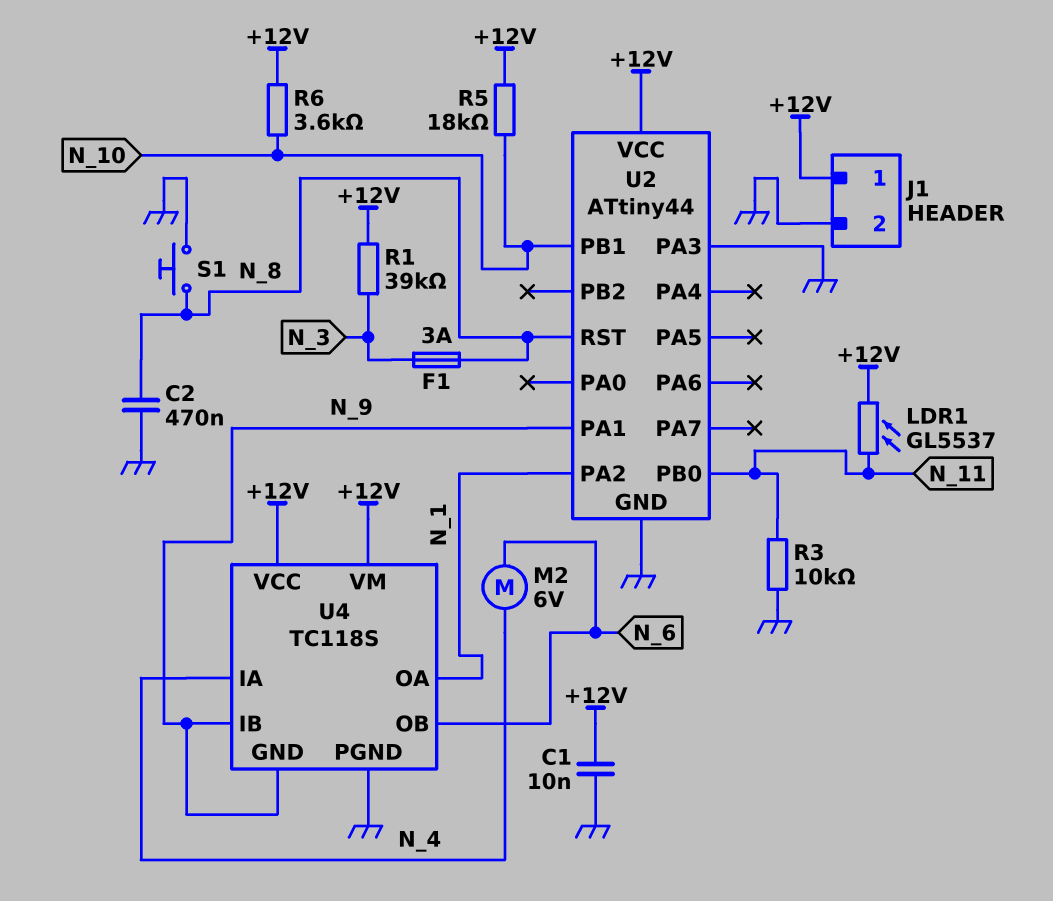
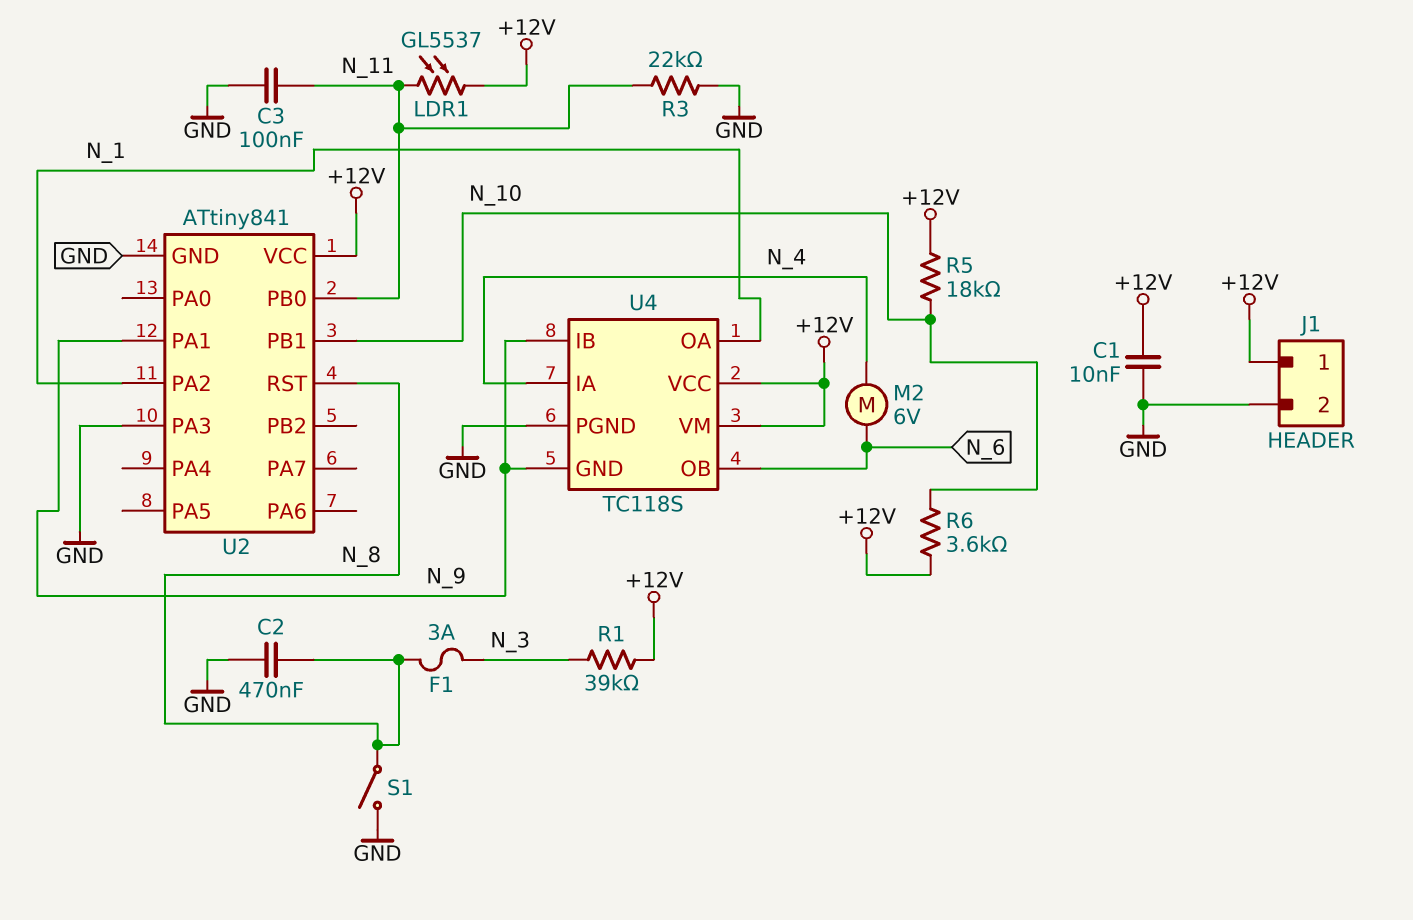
C3: none -> 100nF (GND, N_11)
R3: 10k (GND, N_11) -> 22k (GND, N_11)
S1: button (GND, N_8) -> switch (GND, N_8)
U2: ATtiny44 -> ATtiny841

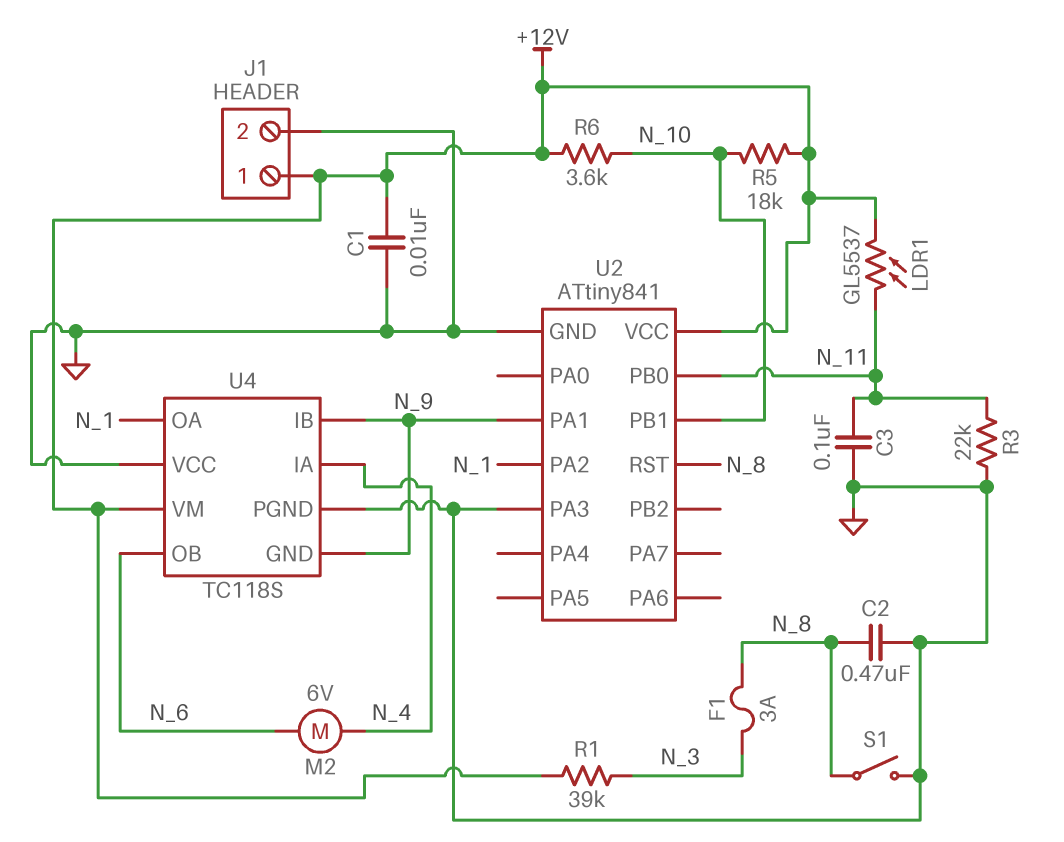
U4 pin VCC: +12V -> GND

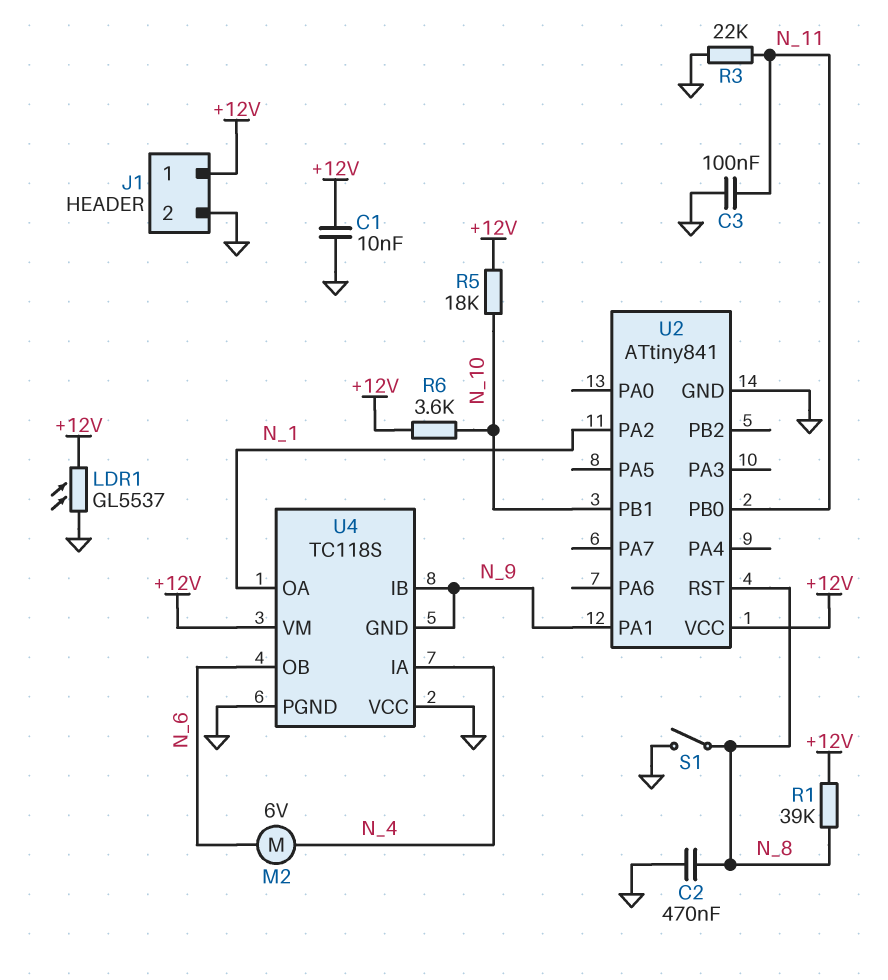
F1: 3A (N_3, N_8) -> none
LDR1: GL5537 (+12V, N_11) -> GL5537 (+12V, GND)
R1: 39k (+12V, N_3) -> 39k (+12V, N_8)
U2 pin PA3: GND -> none

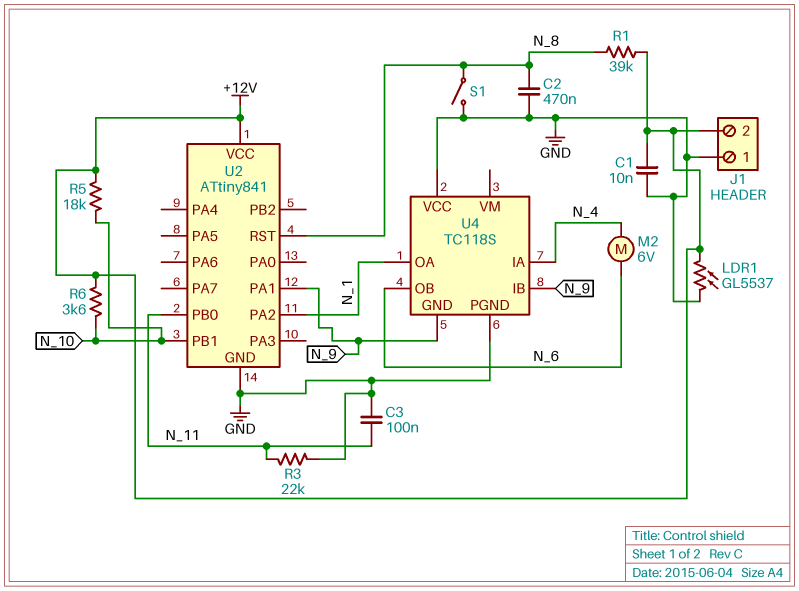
J1 pin 1: +12V -> GND
J1 pin 2: GND -> +12V
U4 pin VM: +12V -> none

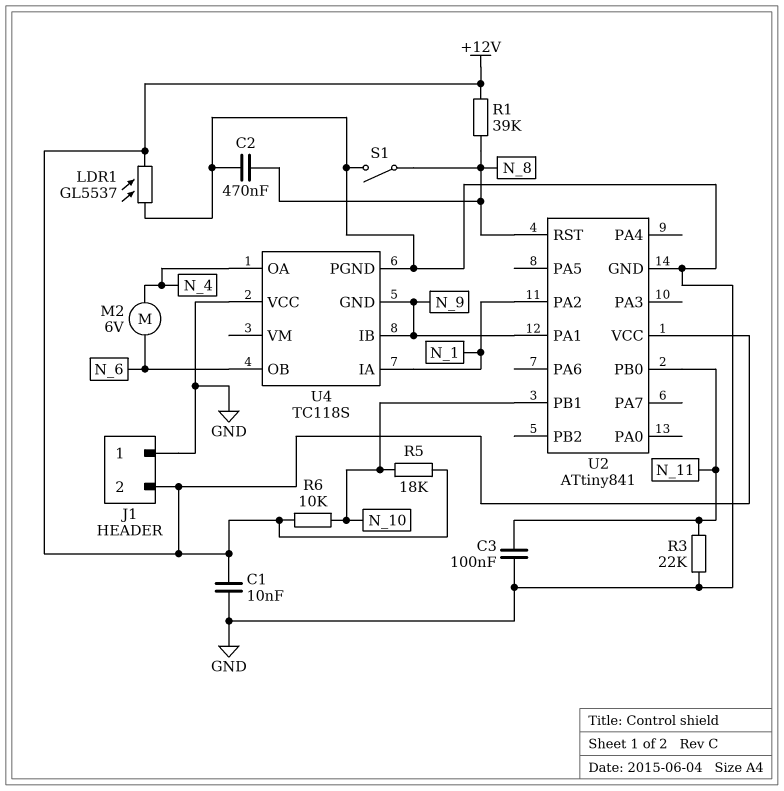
R6: 3.6k (+12V, N_10) -> 10k (+12V, N_10)
U4 pin IA: N_4 -> N_1
U4 pin OA: N_1 -> N_4

